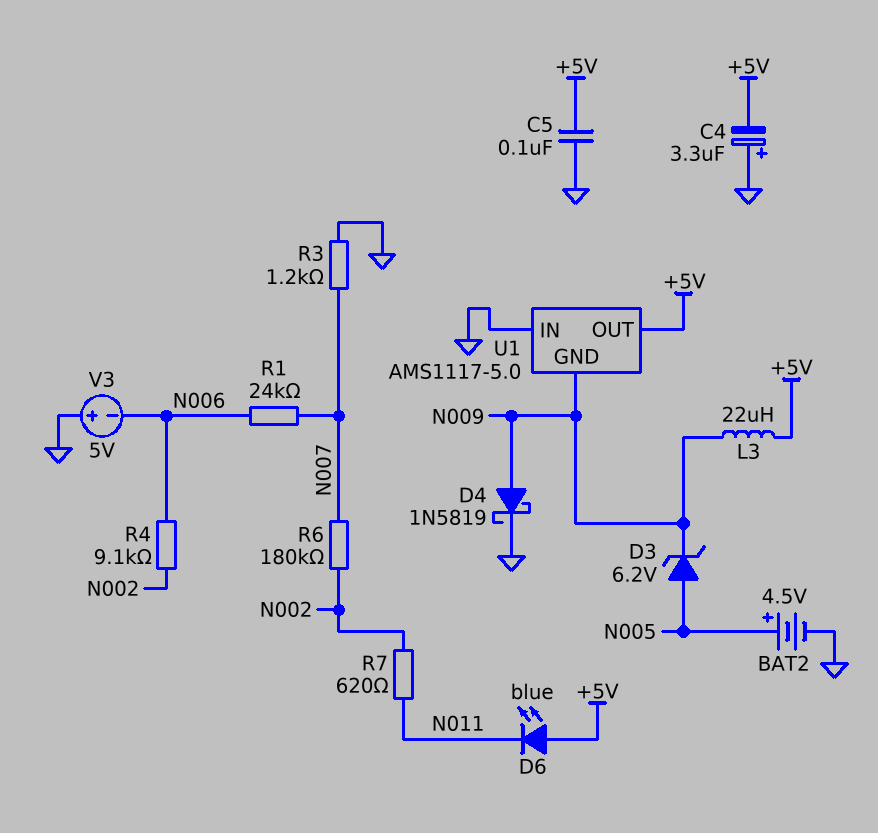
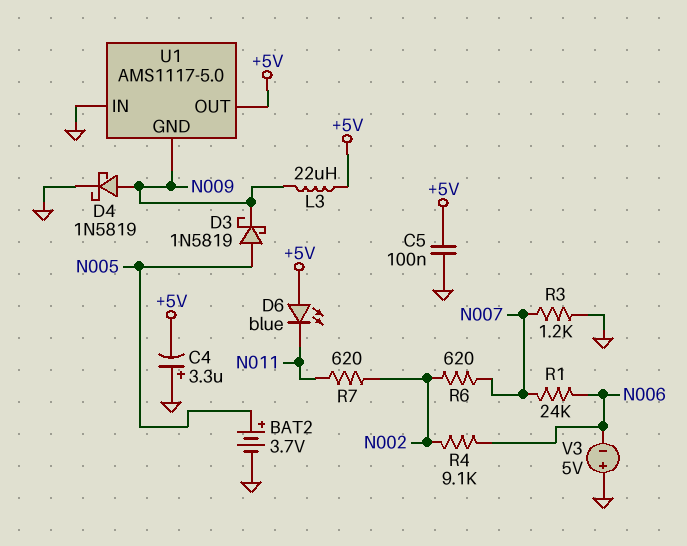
BAT2: 4.5V (plus N005, minus GND) -> 3.7V (plus N005, minus GND)
D3: zener 6.2V (A N005, K N009) -> schottky 1N5819 (A N005, K N009)
R6: 180k (N002, N007) -> 620 (N002, N007)

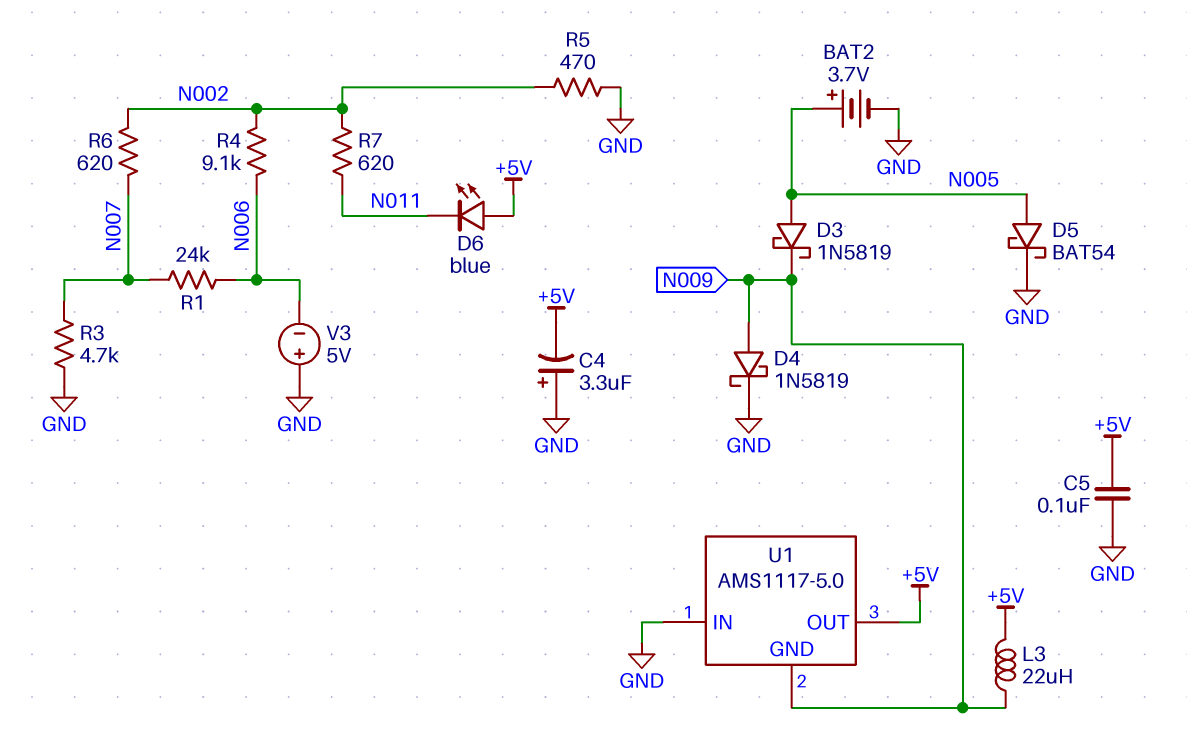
D5: none -> schottky BAT54 (A N005, K GND)
R3: 1.2k (GND, N007) -> 4.7k (GND, N007)
R5: none -> 470 (GND, N002)

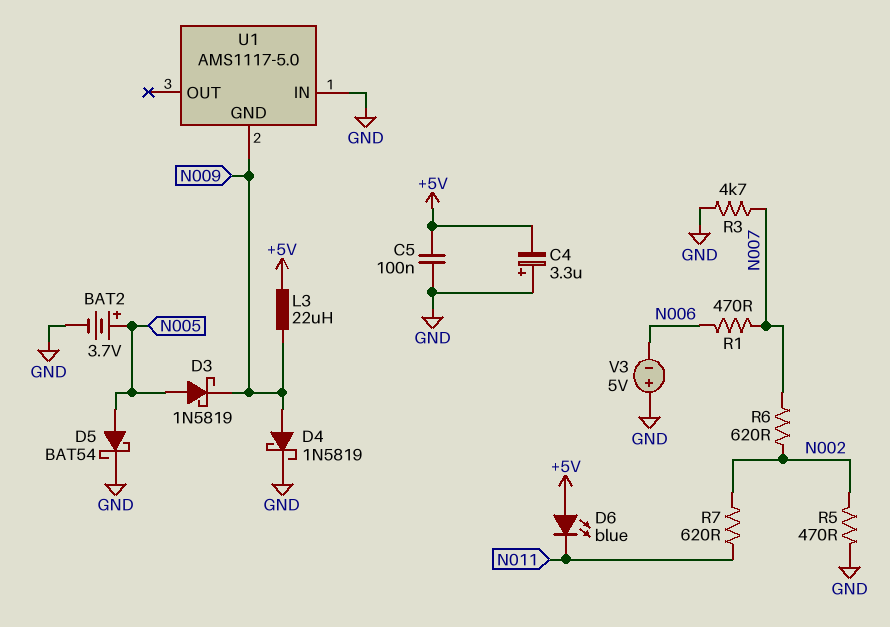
R1: 24k (N006, N007) -> 470 (N006, N007)
R4: 9.1k (N002, N006) -> none
U1 pin OUT: +5V -> none

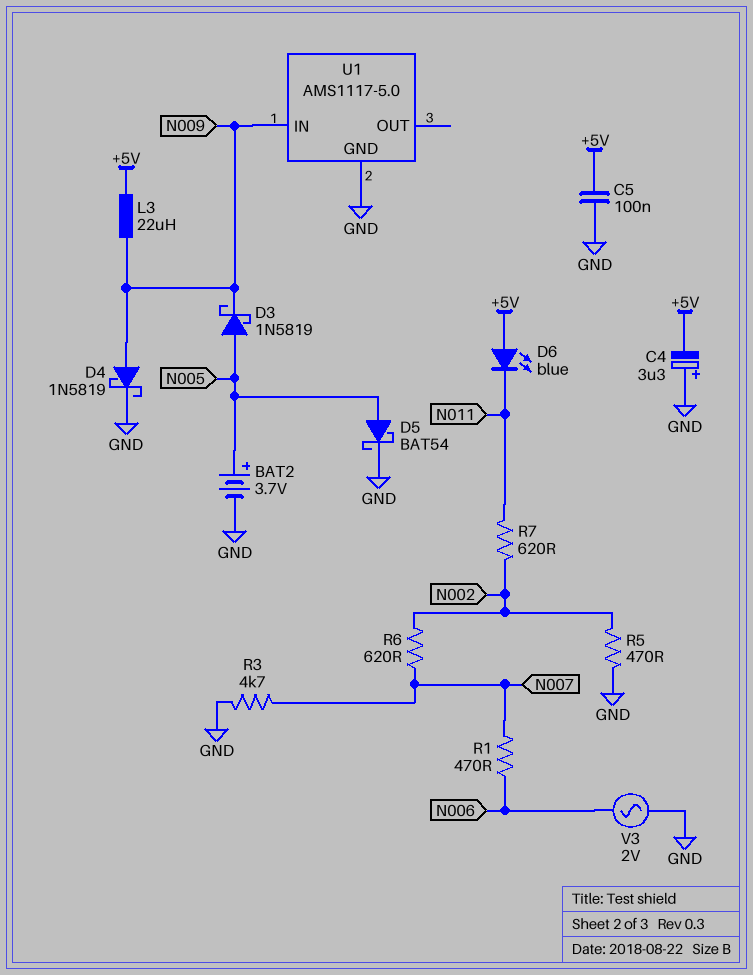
U1 pin GND: N009 -> GND
U1 pin IN: GND -> N009
V3: 5V (plus GND, minus N006) -> AC 2V (GND, N006)

